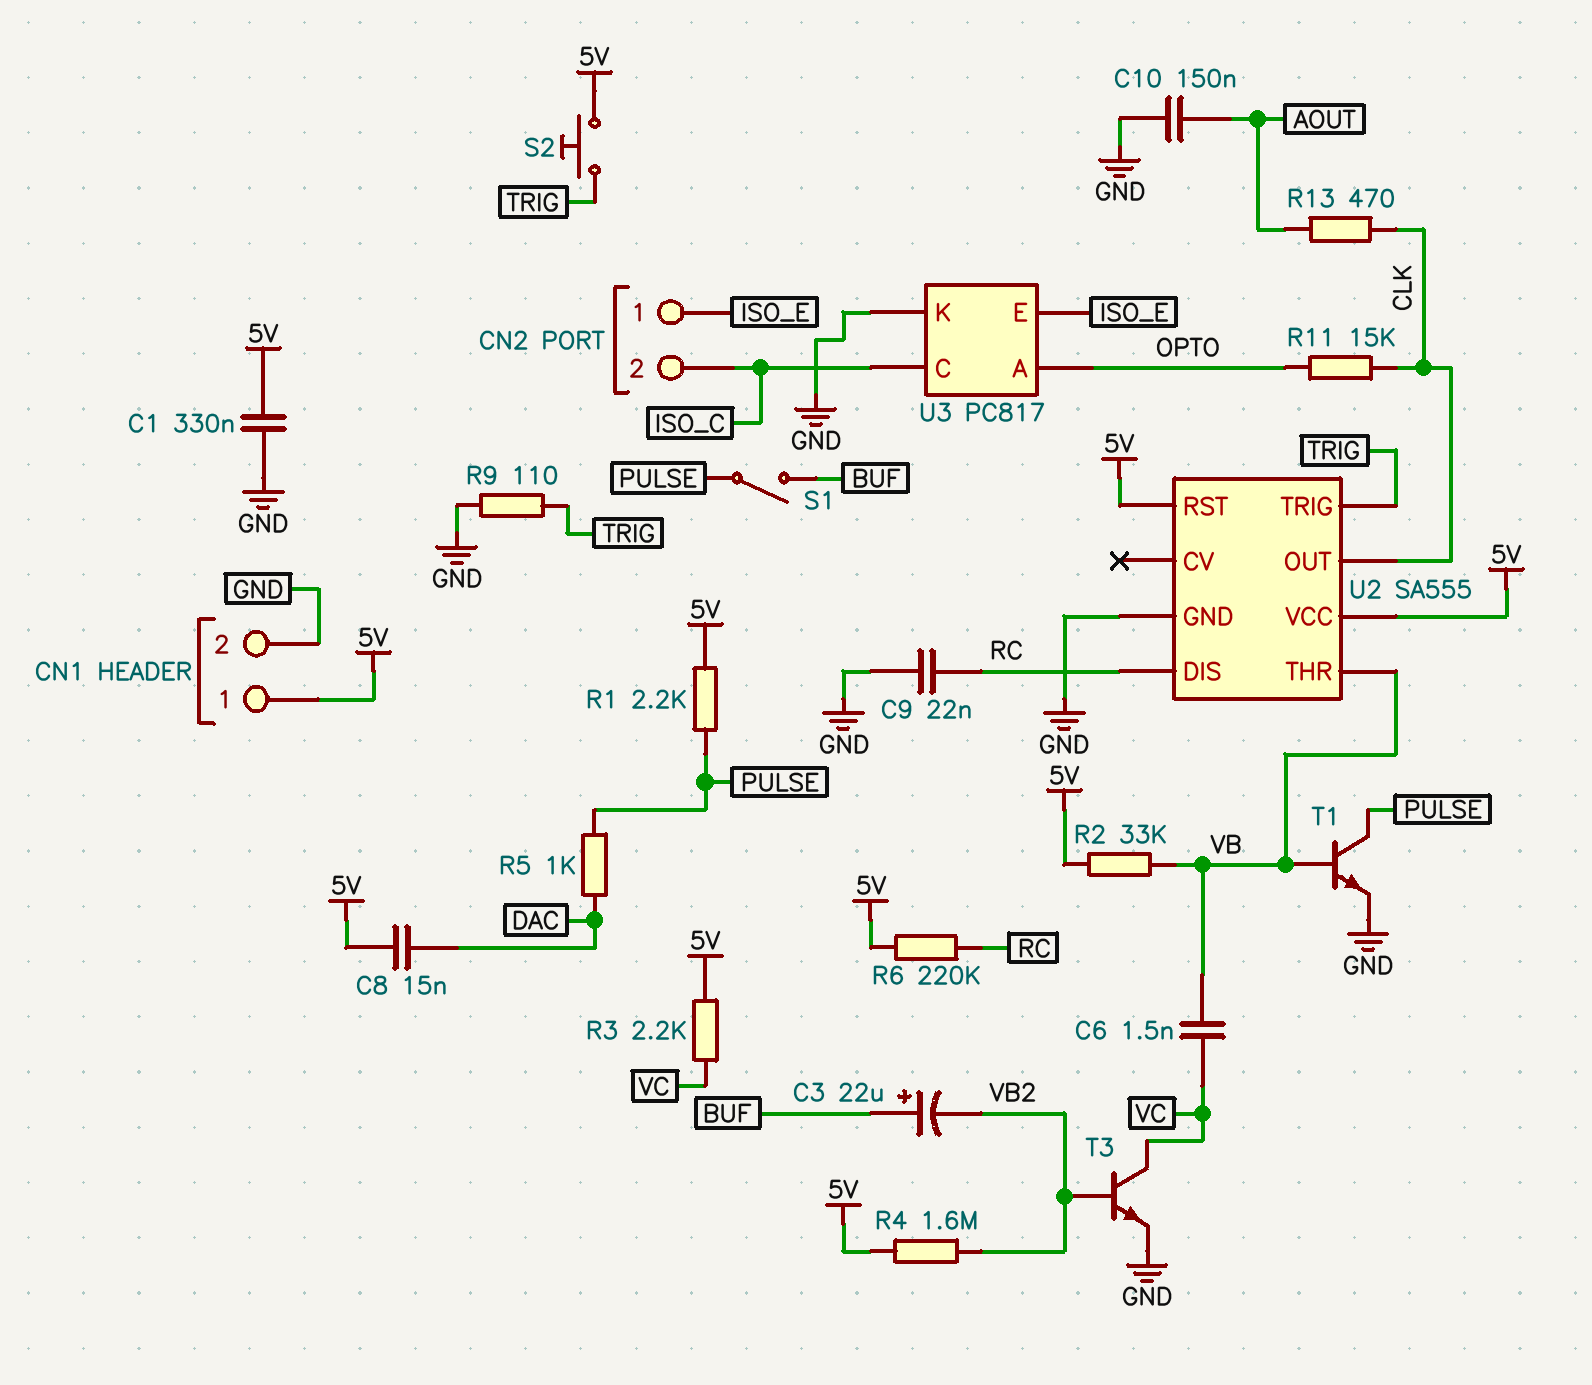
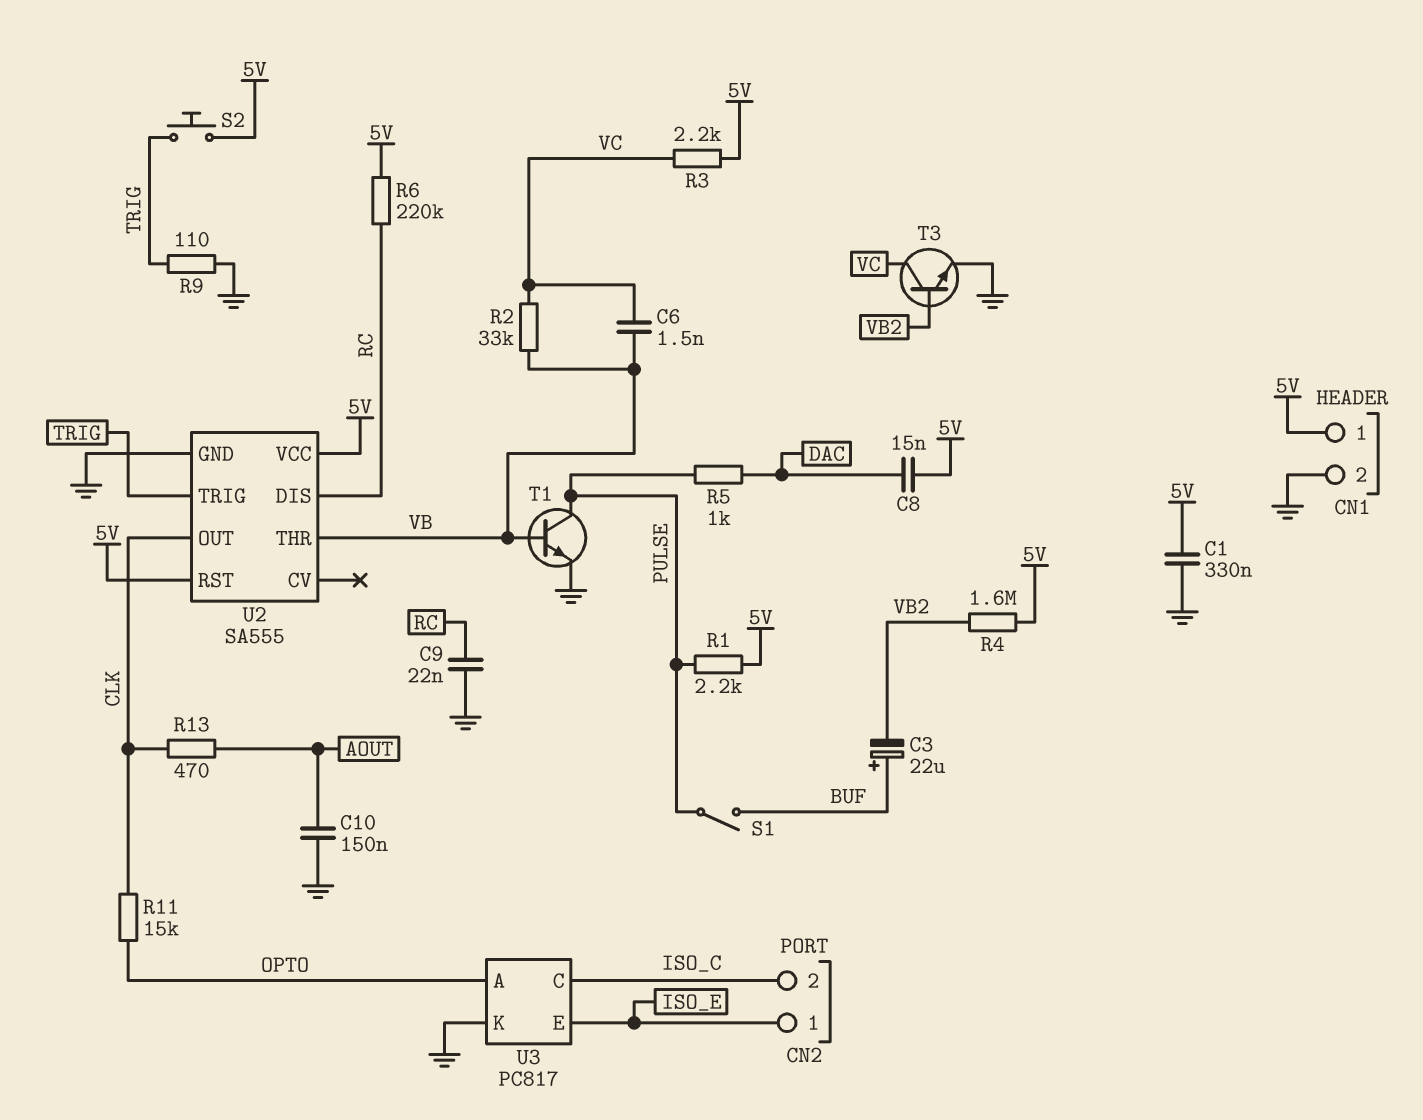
R2: 33k (5V, VB) -> 33k (VB, VC)

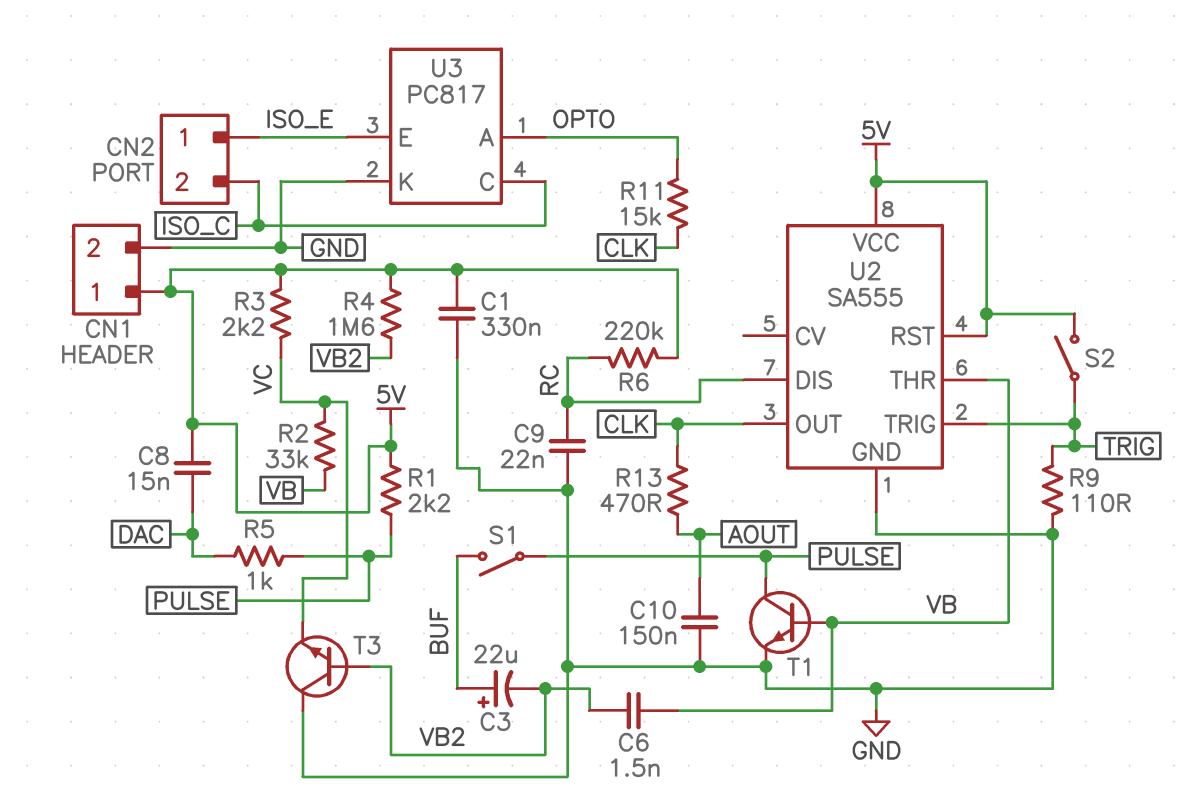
C6: 1.5nF (VB, VC) -> 1.5nF (VB, VB2)
S2: button (5V, TRIG) -> switch (5V, TRIG)
T3: NPN (B VB2, C VC, E GND) -> NPN (B VB2, C GND, E VC)

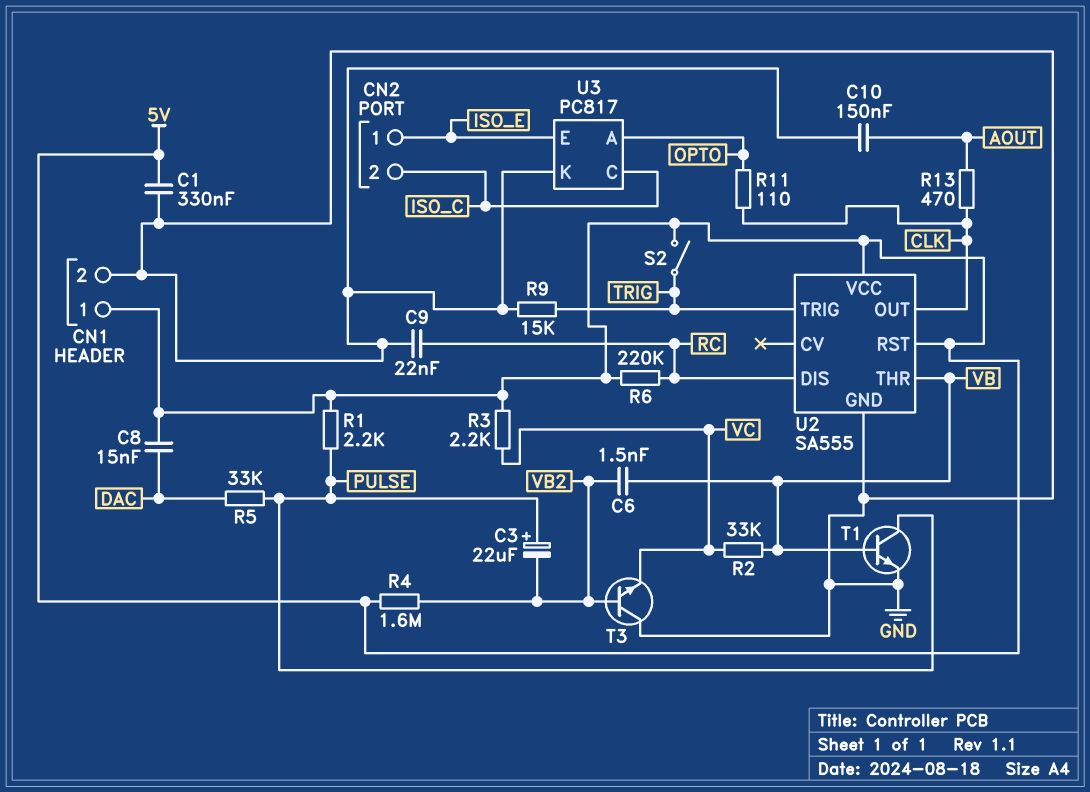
C3: 22uF (plus BUF, minus VB2) -> 22uF (plus PULSE, minus VB2)
R5: 1k (DAC, PULSE) -> 33k (DAC, PULSE)
R9: 110 (GND, TRIG) -> 15k (GND, TRIG)
R11: 15k (CLK, OPTO) -> 110 (CLK, OPTO)
S1: switch (BUF, PULSE) -> none

